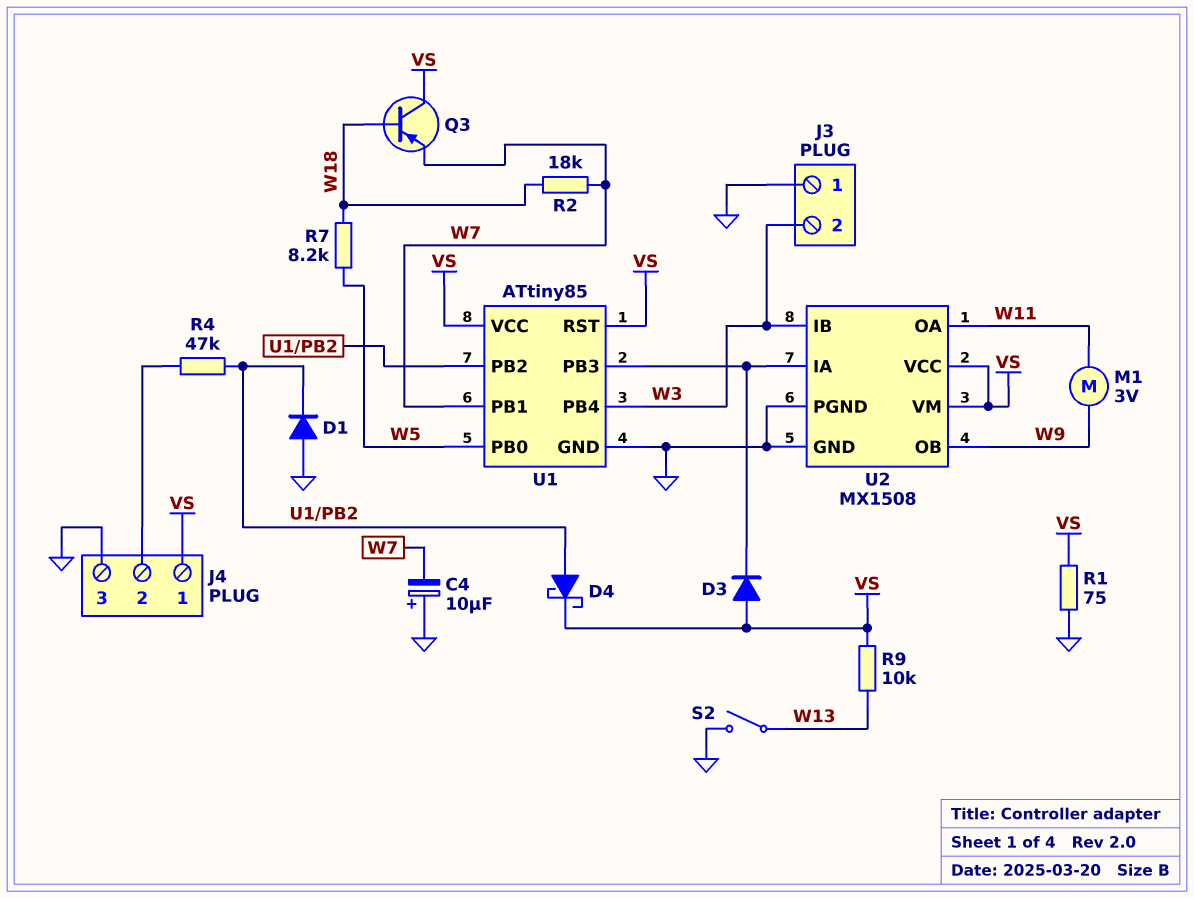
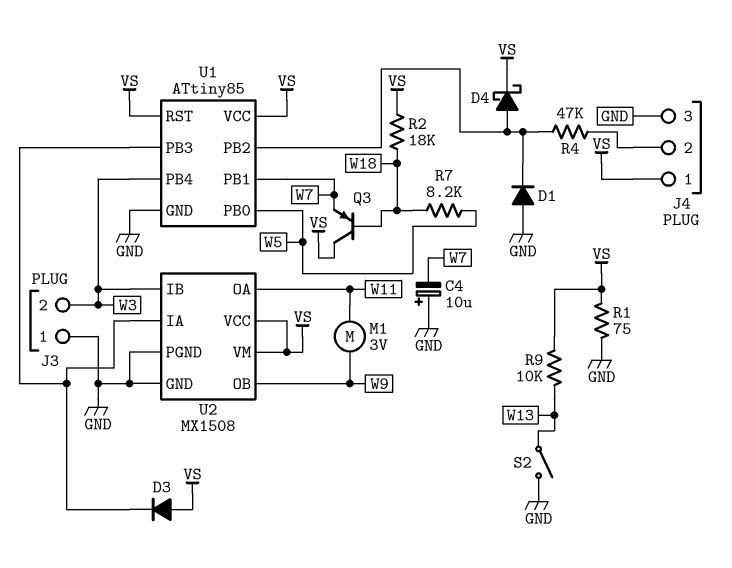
R2: 18k (W7, W18) -> 18k (VS, W18)

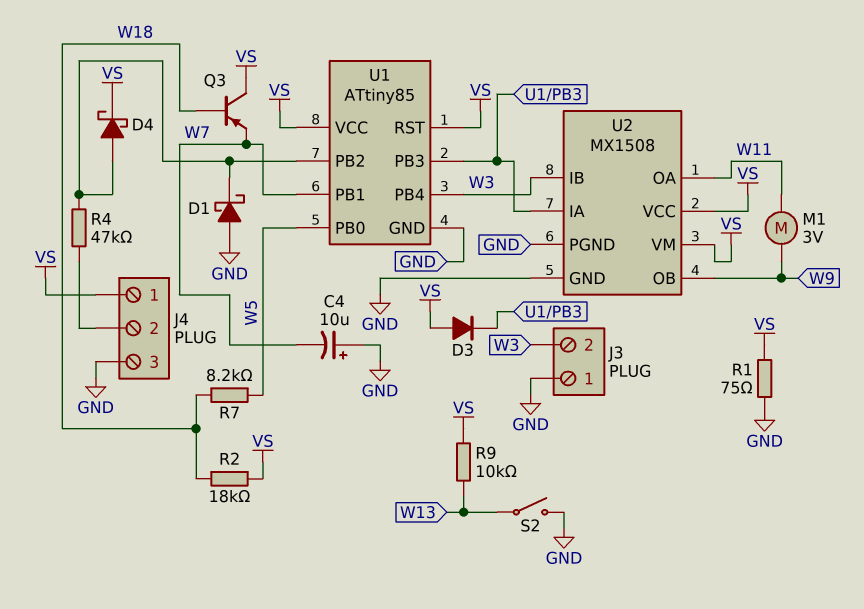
D1: diode (A GND, K U1/PB2) -> schottky (A GND, K U1/PB2)

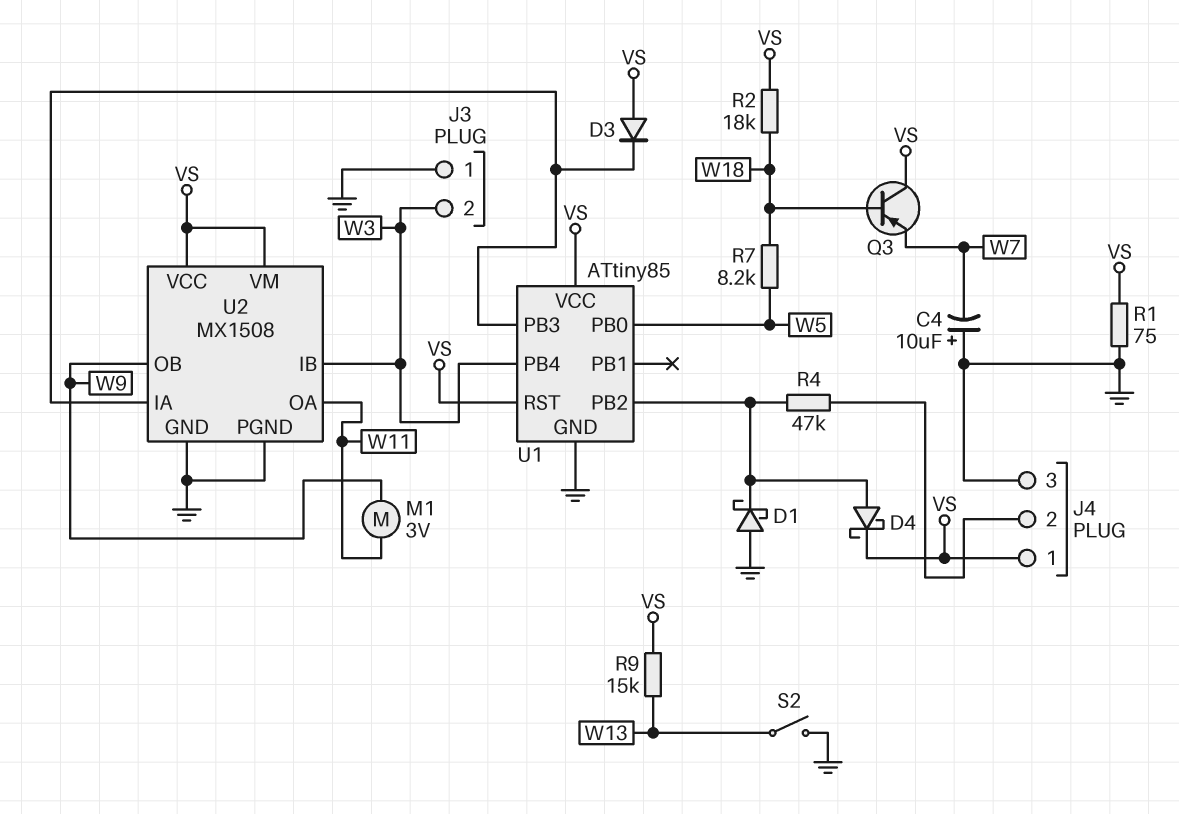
R9: 10k (VS, W13) -> 15k (VS, W13)
U1 pin PB1: W7 -> none

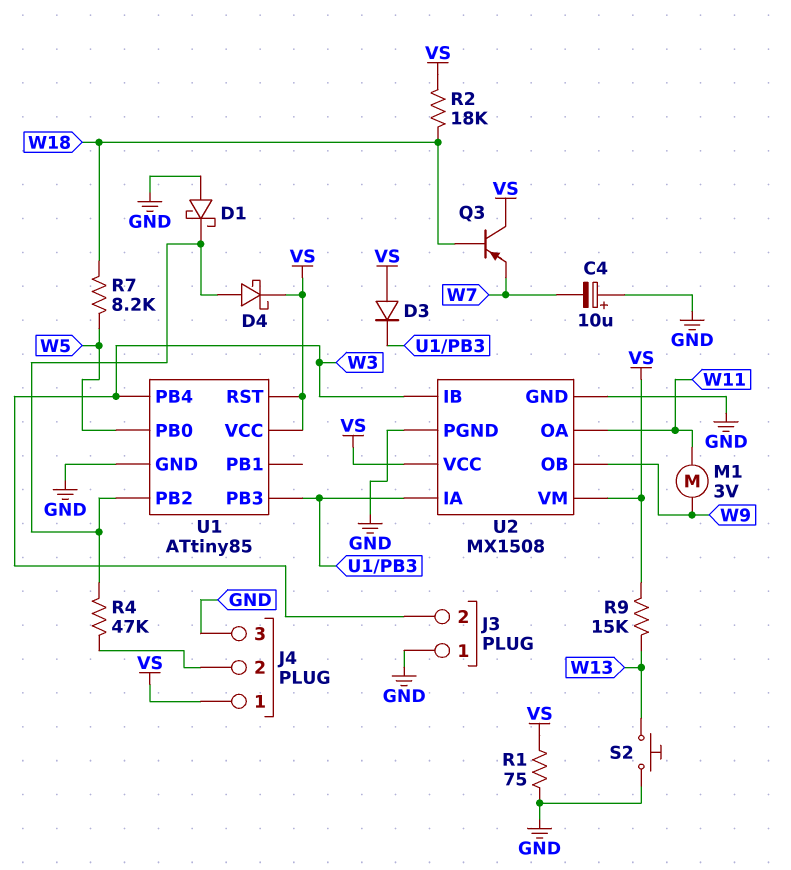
S2: switch (GND, W13) -> button (GND, W13)

